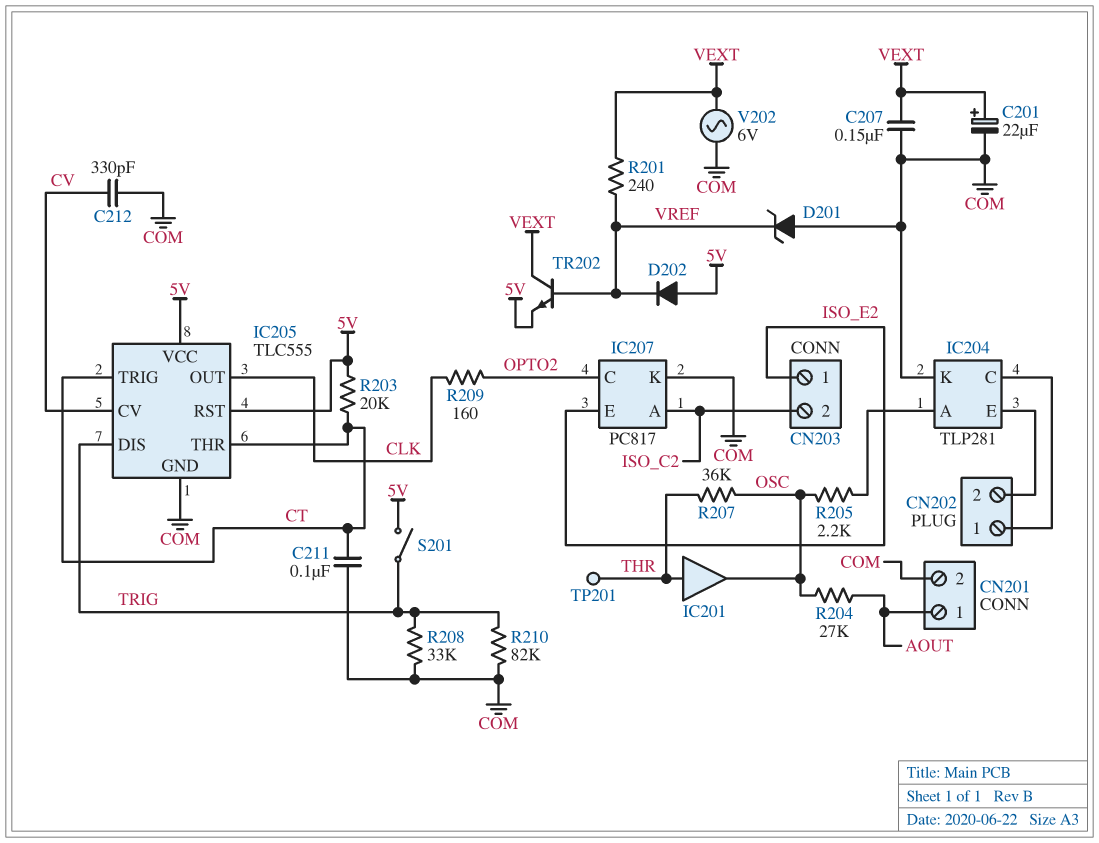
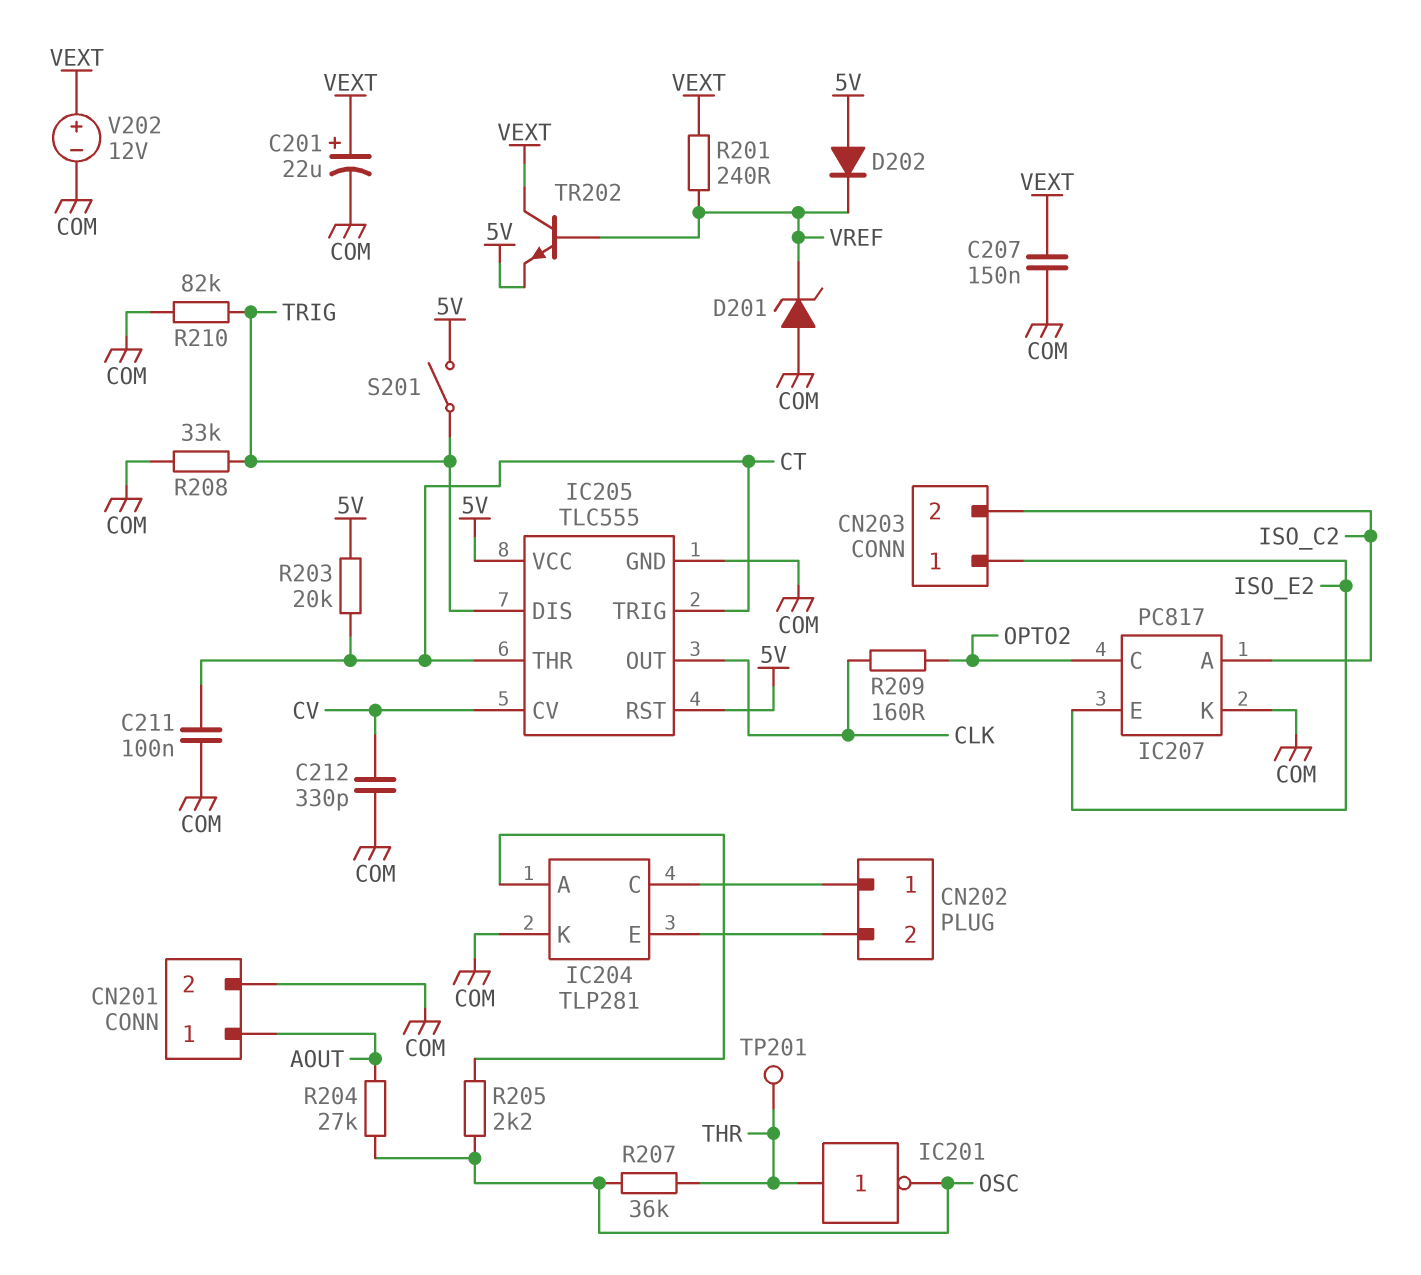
IC201: buffer (in THR, out OSC) -> NOT (in THR, out OSC)
V202: AC 6V (COM, VEXT) -> 12V (plus VEXT, minus COM)

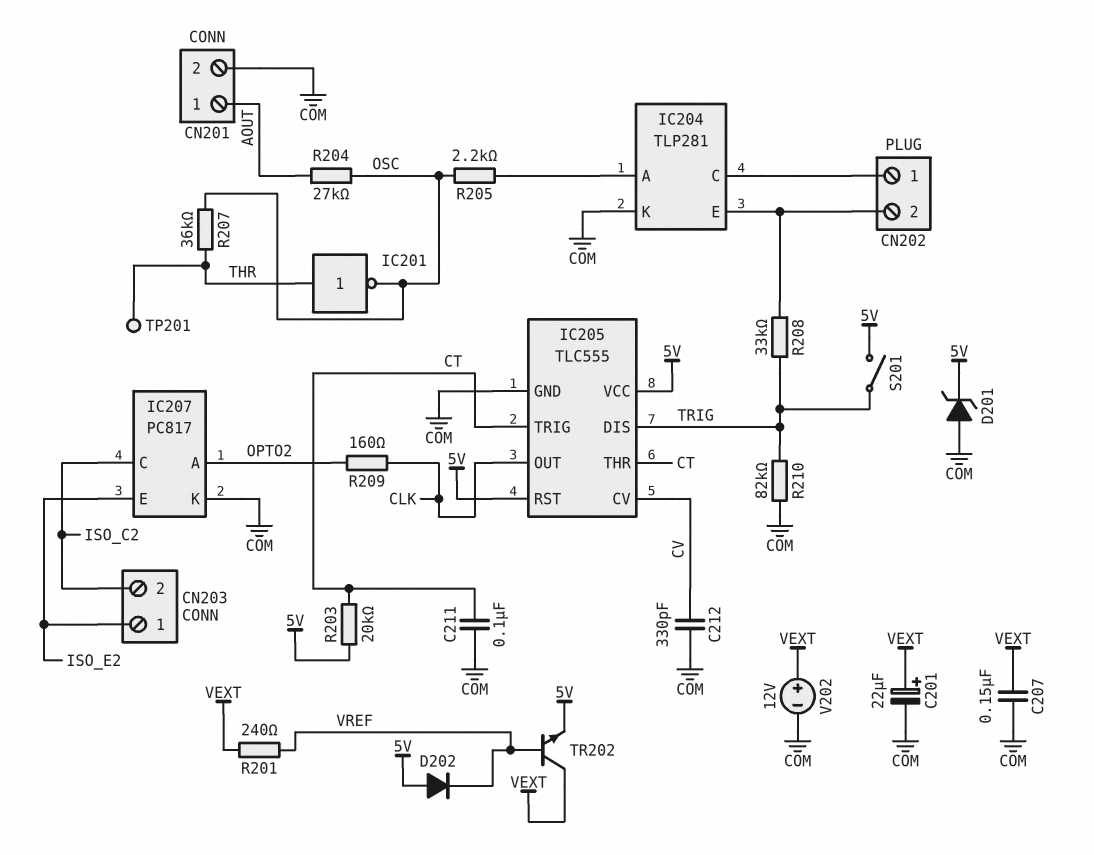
D201: zener (A COM, K VREF) -> zener (A COM, K 5V)
IC207 pin A: ISO_C2 -> OPTO2
IC207 pin C: OPTO2 -> ISO_C2
R208: 33k (COM, TRIG) -> 33k (CN202/2, TRIG)

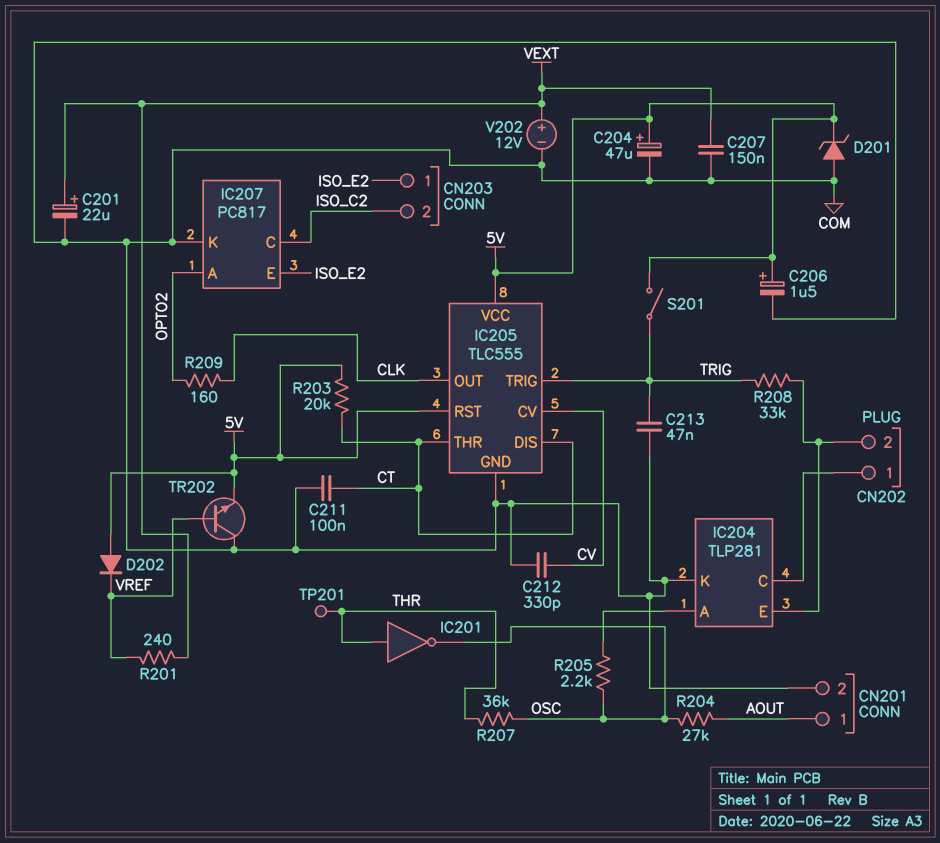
C204: none -> 47uF (plus 5V, minus COM)
C206: none -> 1.5uF (plus 5V, minus COM)
C213: none -> 47nF (COM, TRIG)
IC205 pin DIS: TRIG -> CT
IC205 pin TRIG: CT -> TRIG
R210: 82k (COM, TRIG) -> none
TR202: NPN (B VREF, C VEXT, E 5V) -> NPN (B VREF, C COM, E 5V)

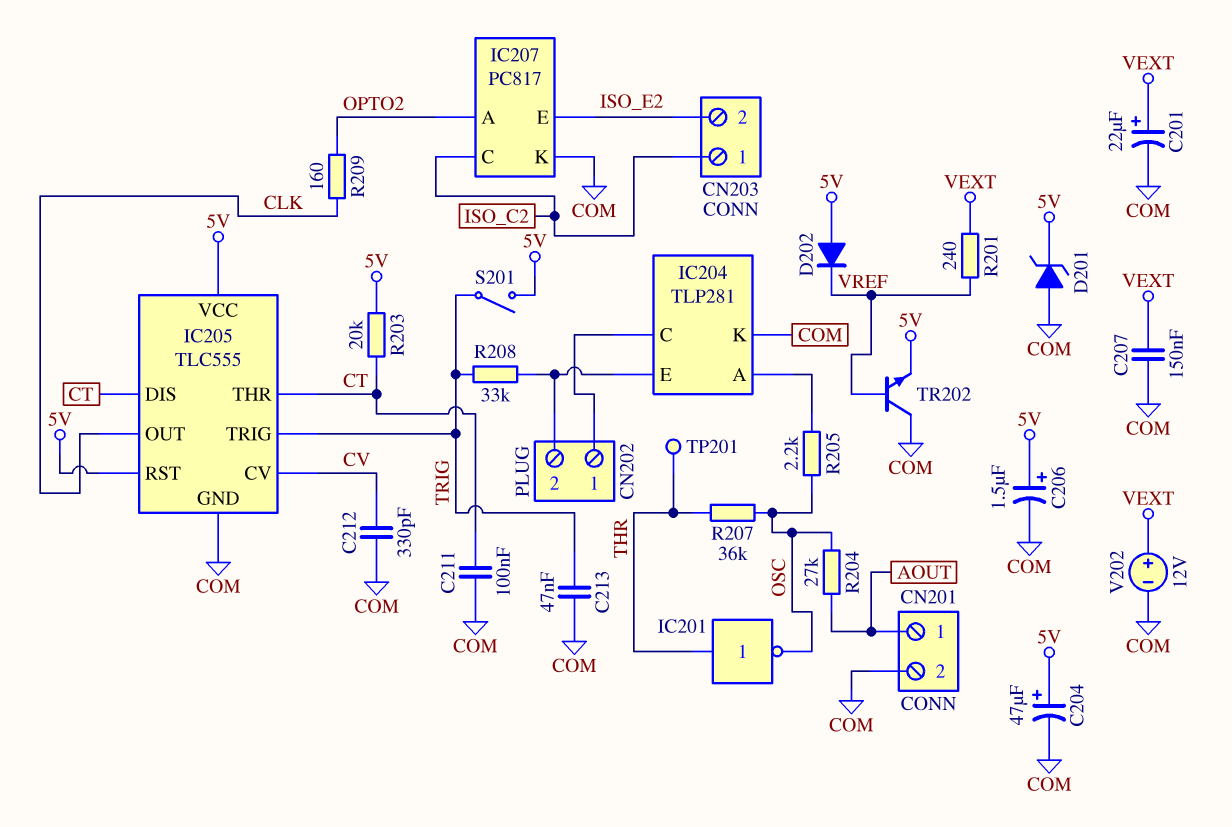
CN203 pin 1: ISO_E2 -> ISO_C2
CN203 pin 2: ISO_C2 -> ISO_E2

